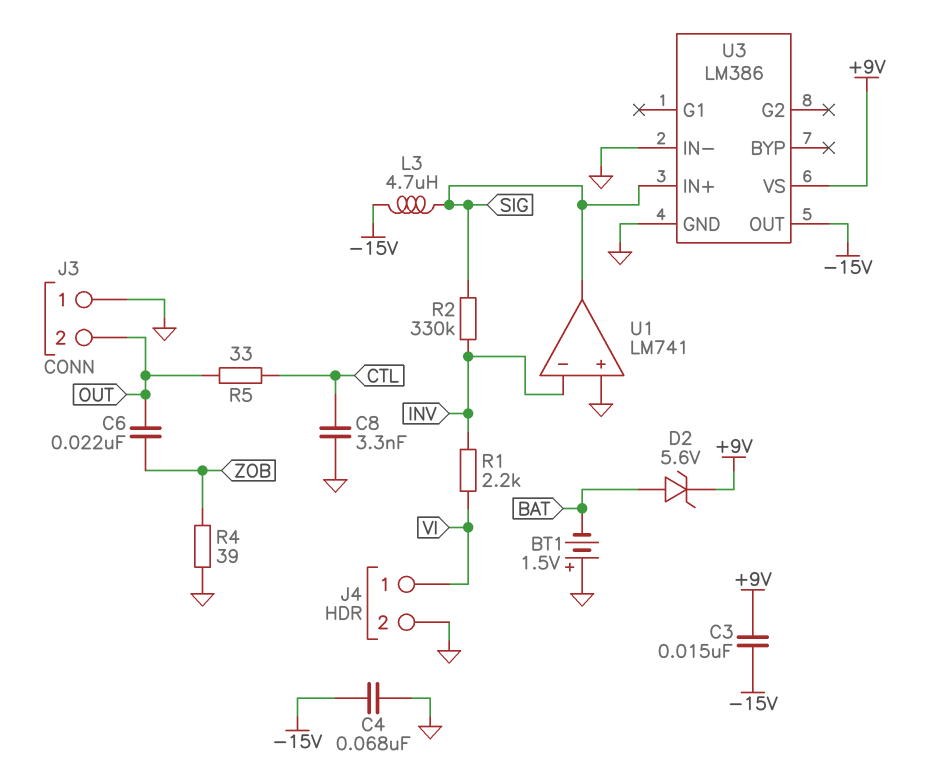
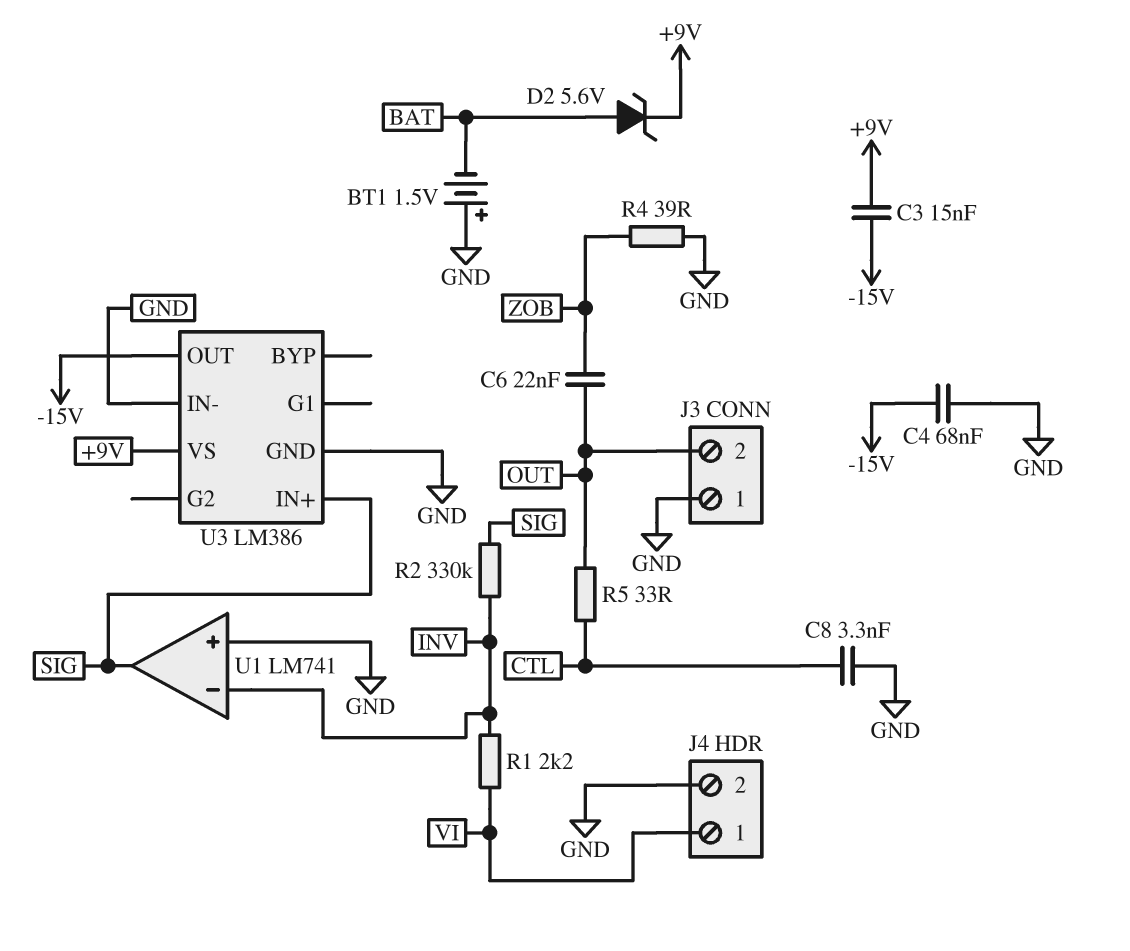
L3: 4.7uH (-15V, SIG) -> none

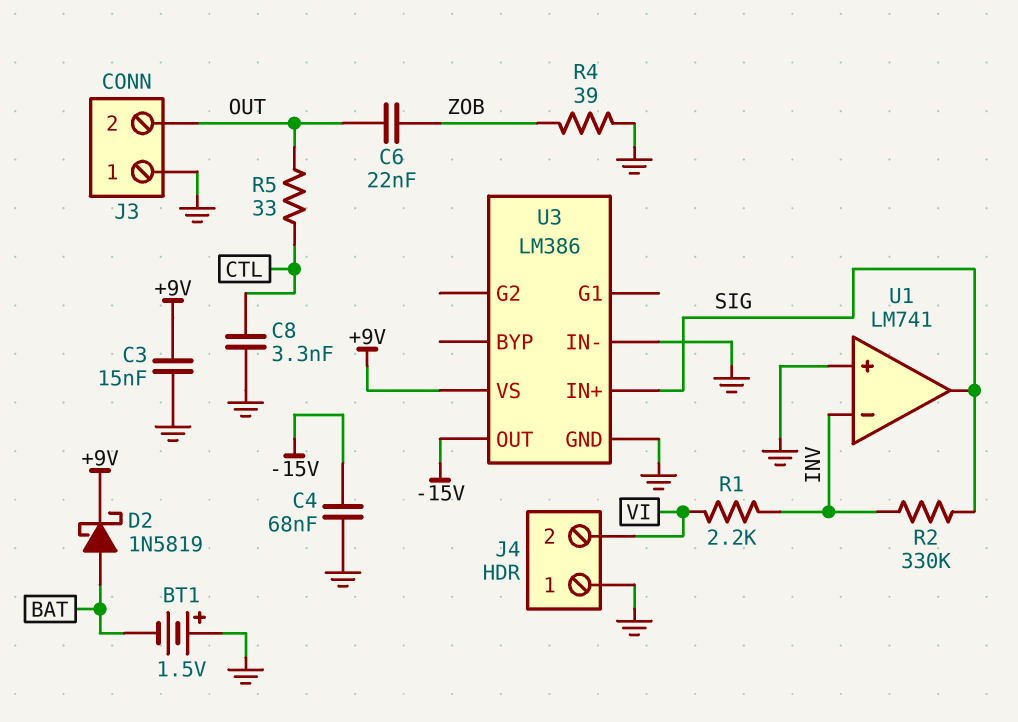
C3: 15nF (+9V, -15V) -> 15nF (+9V, GND)
D2: zener 5.6V (A BAT, K +9V) -> schottky 1N5819 (A BAT, K +9V)
J4 pin 1: VI -> GND
J4 pin 2: GND -> VI

